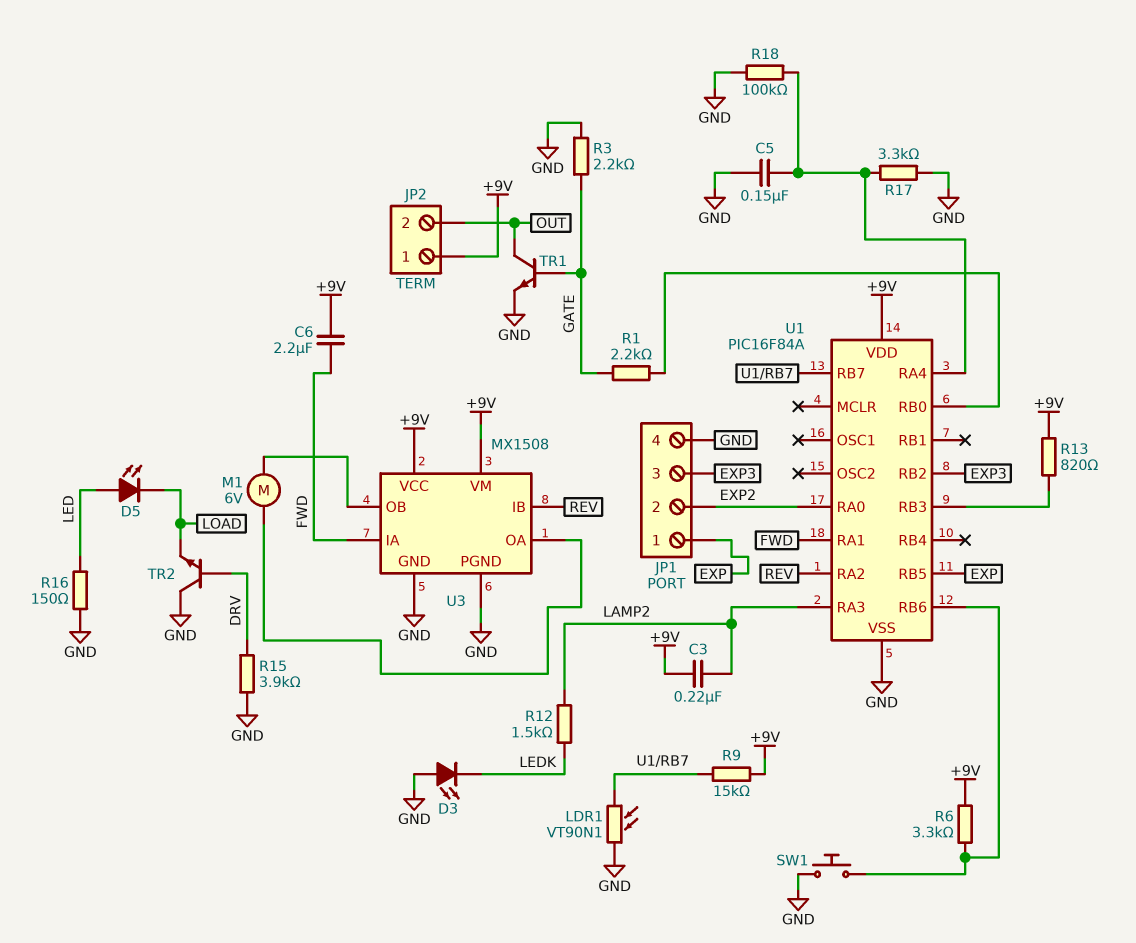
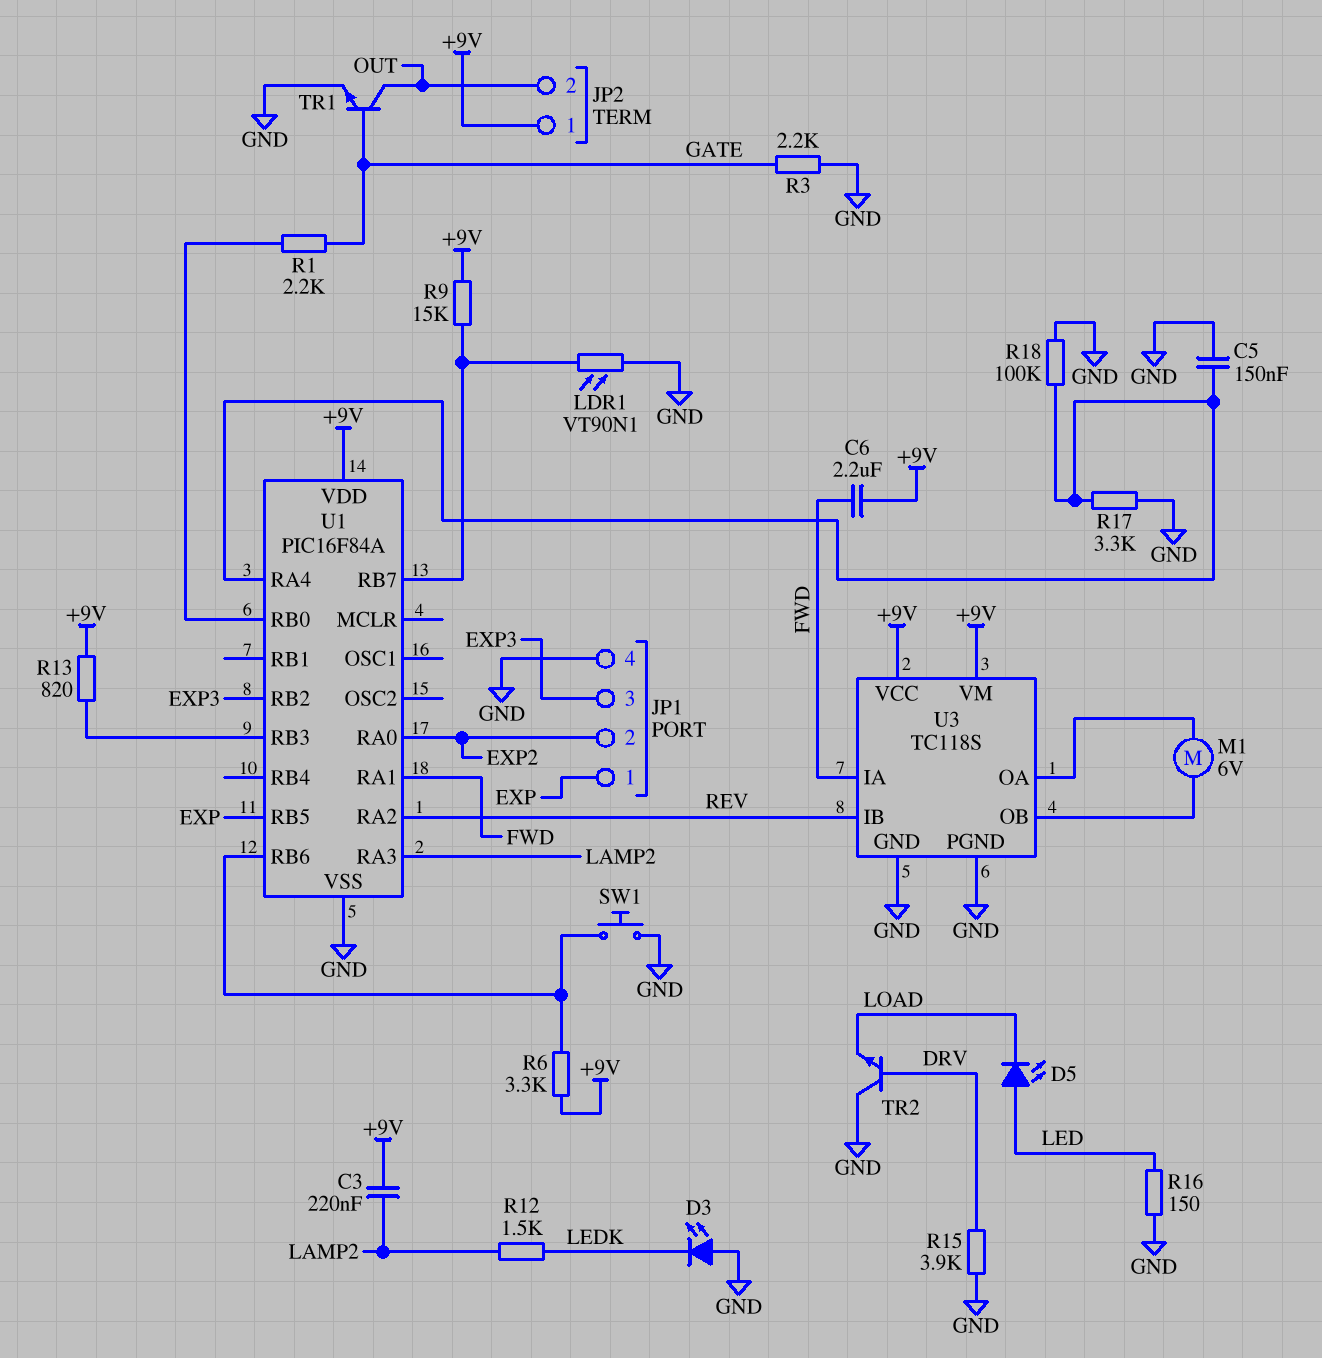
U3: MX1508 -> TC118S

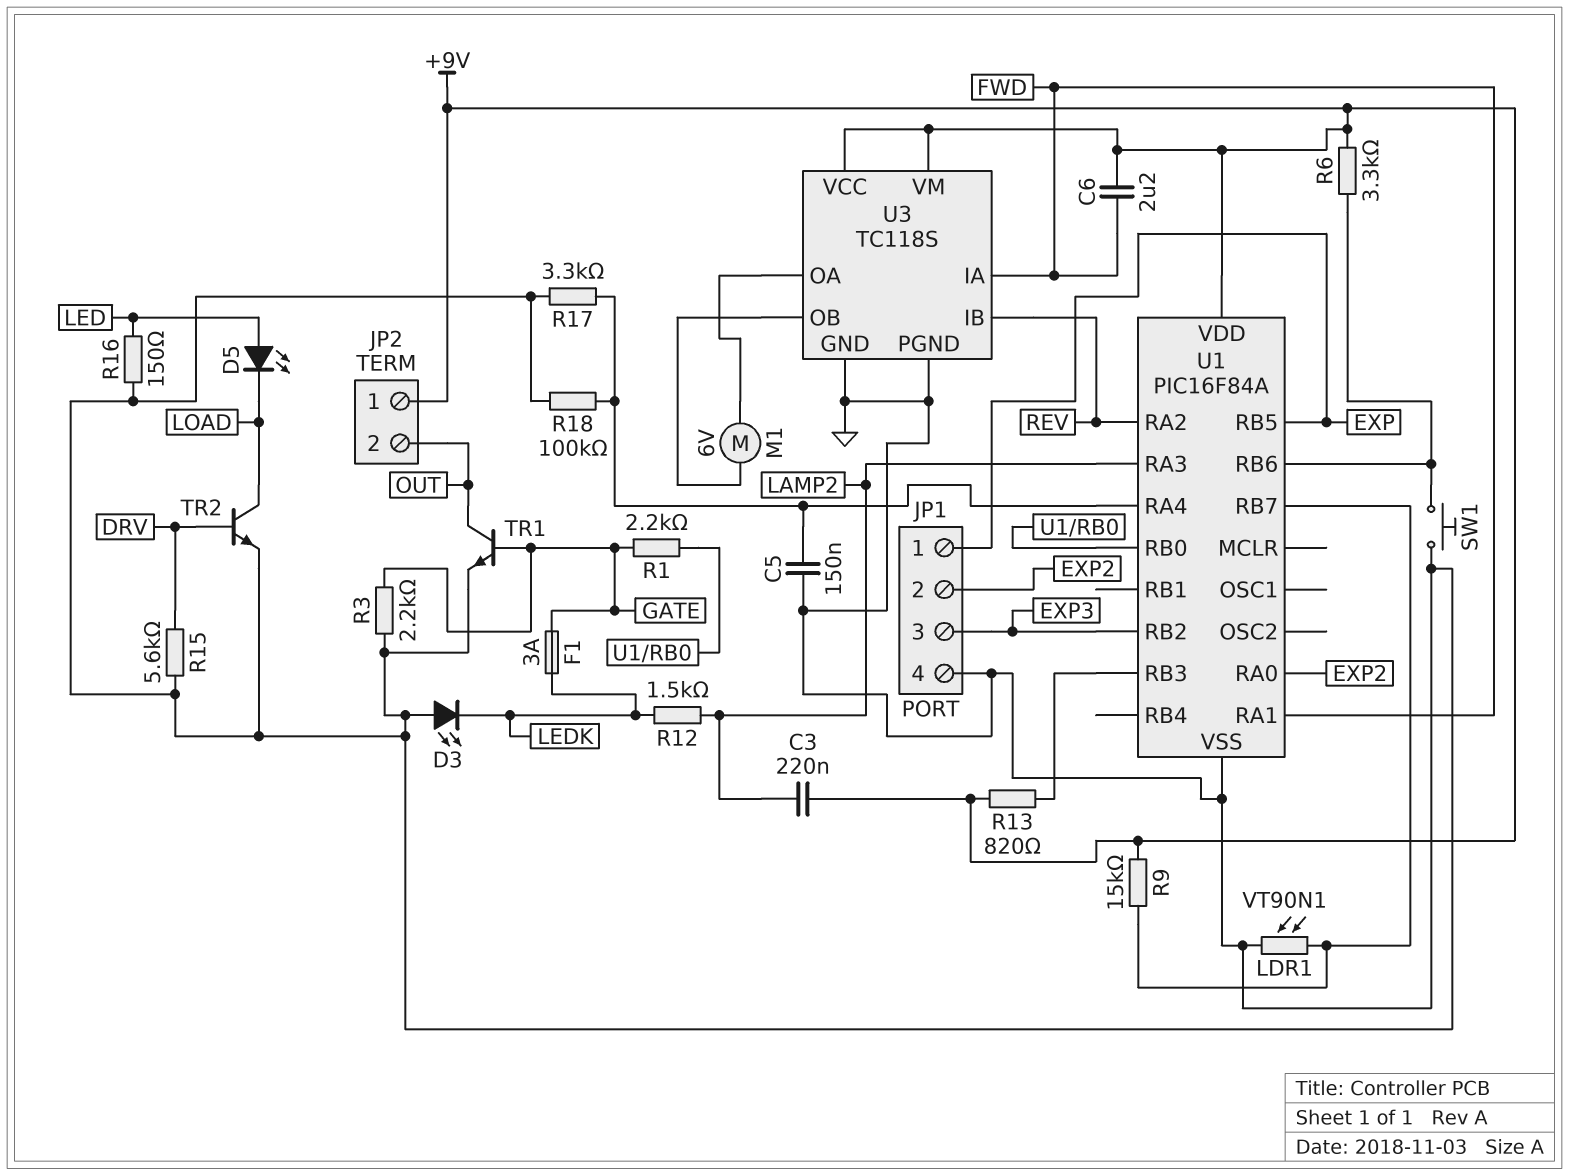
F1: none -> 3A (GATE, LEDK)
R15: 3.9k (DRV, GND) -> 5.6k (DRV, GND)
TR2: NPN (B DRV, C GND, E LOAD) -> NPN (B DRV, C LOAD, E GND)

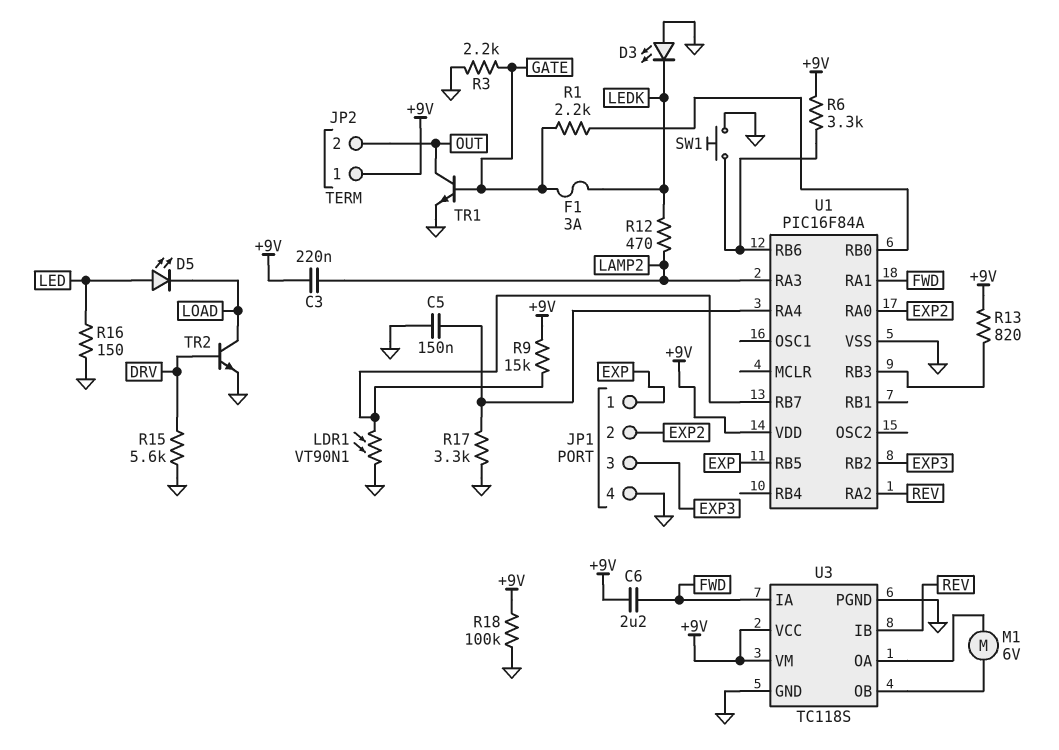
R12: 1.5k (LAMP2, LEDK) -> 470 (LAMP2, LEDK)
R18: 100k (GND, U1/RA4) -> 100k (+9V, GND)

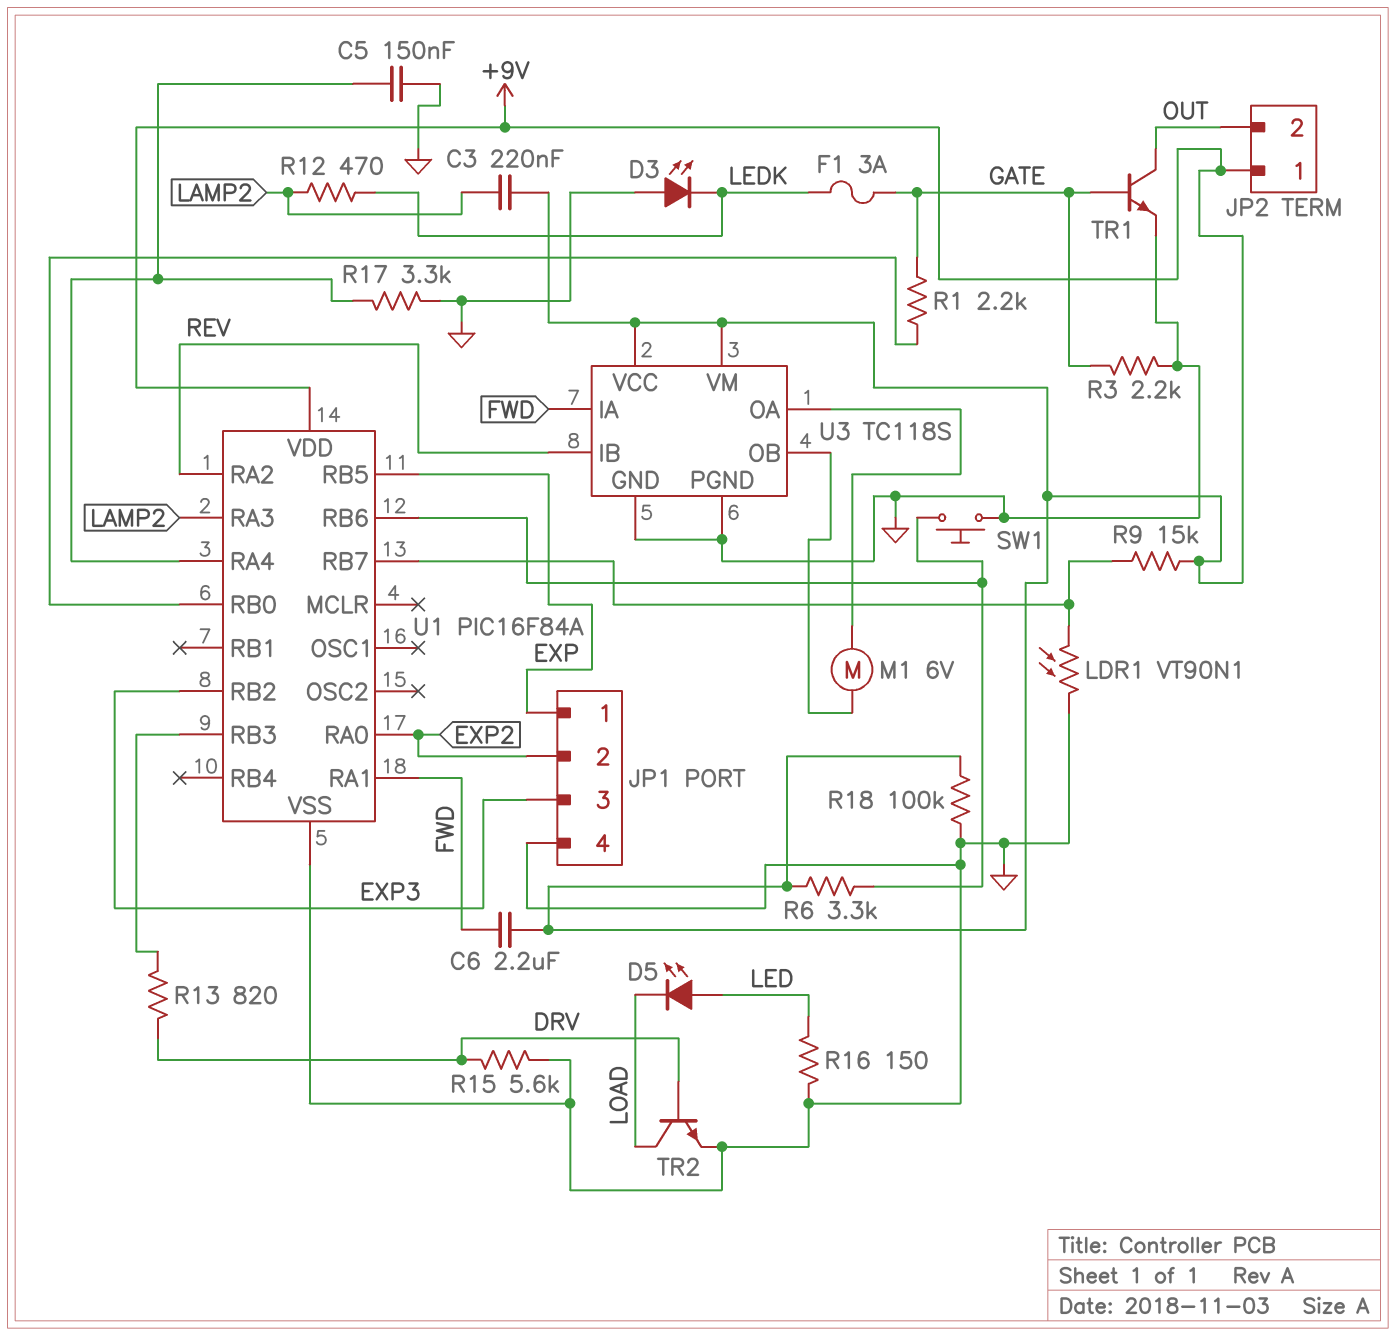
R13: 820 (+9V, U1/RB3) -> 820 (DRV, U1/RB3)

